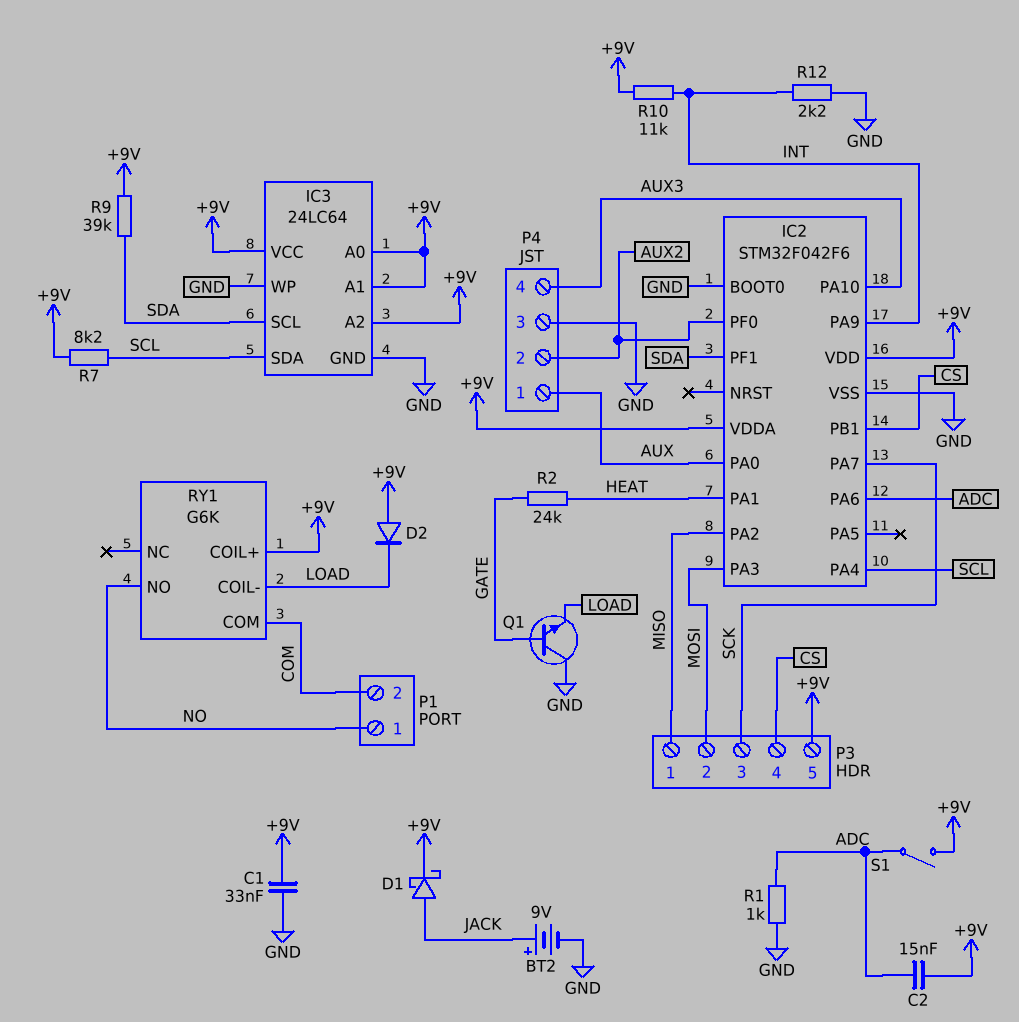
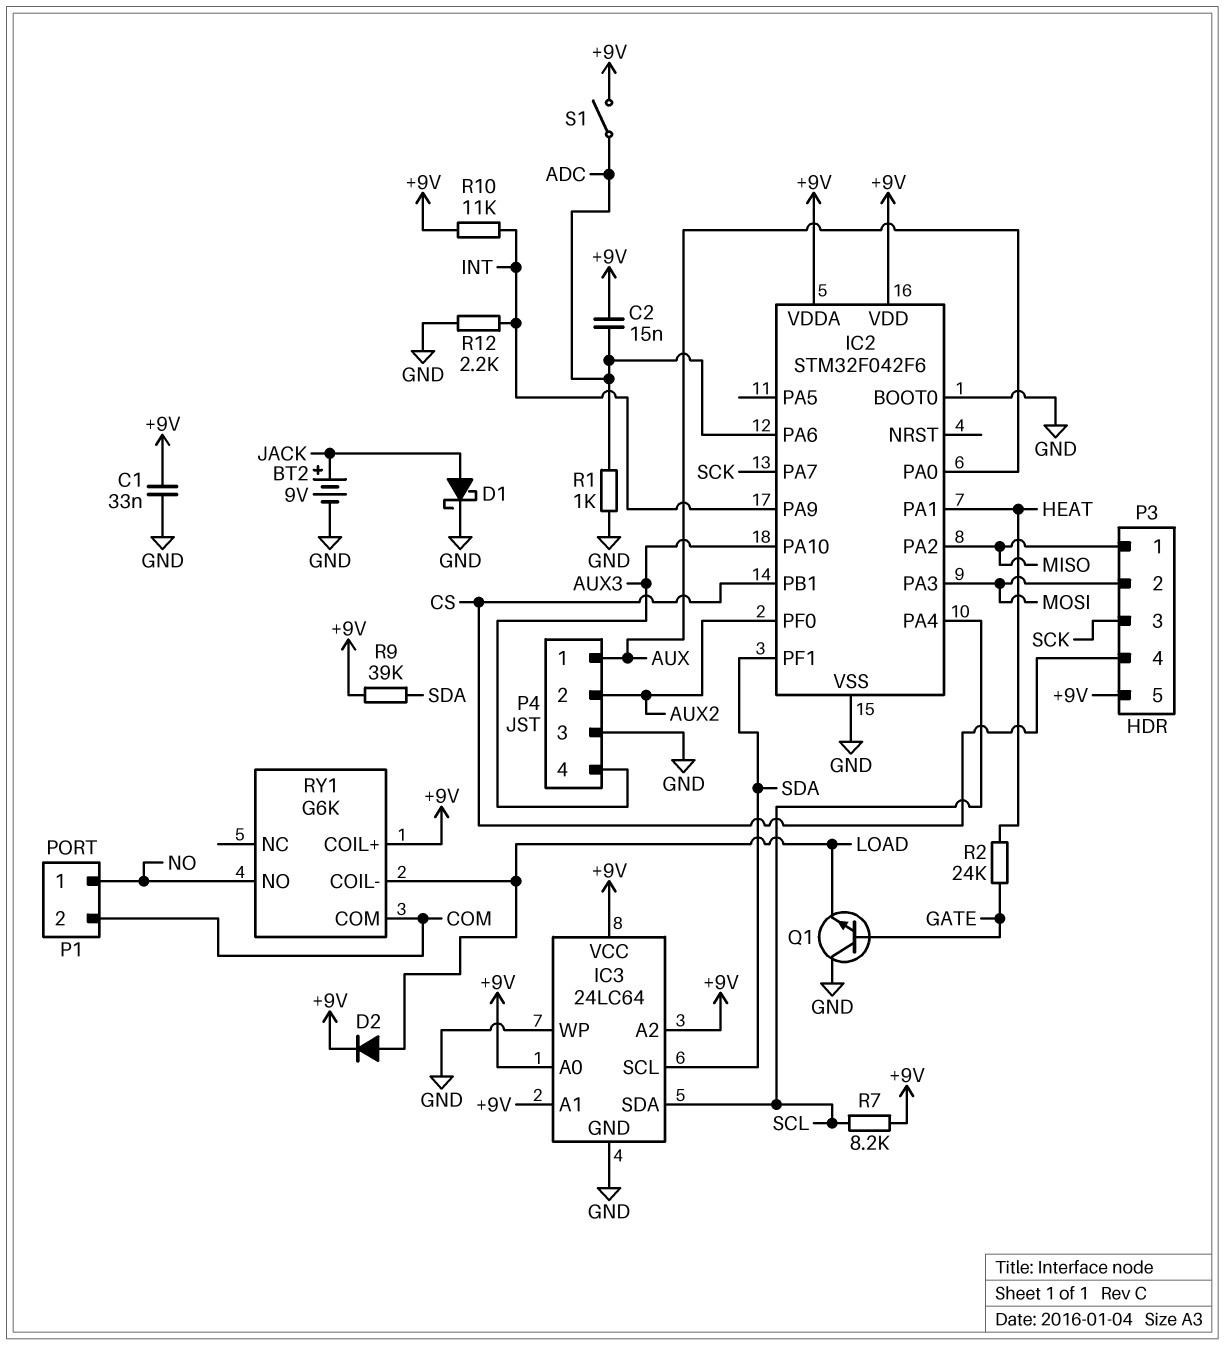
D1: schottky (A JACK, K +9V) -> schottky (A JACK, K GND)
D2: diode (A +9V, K LOAD) -> diode (A LOAD, K +9V)

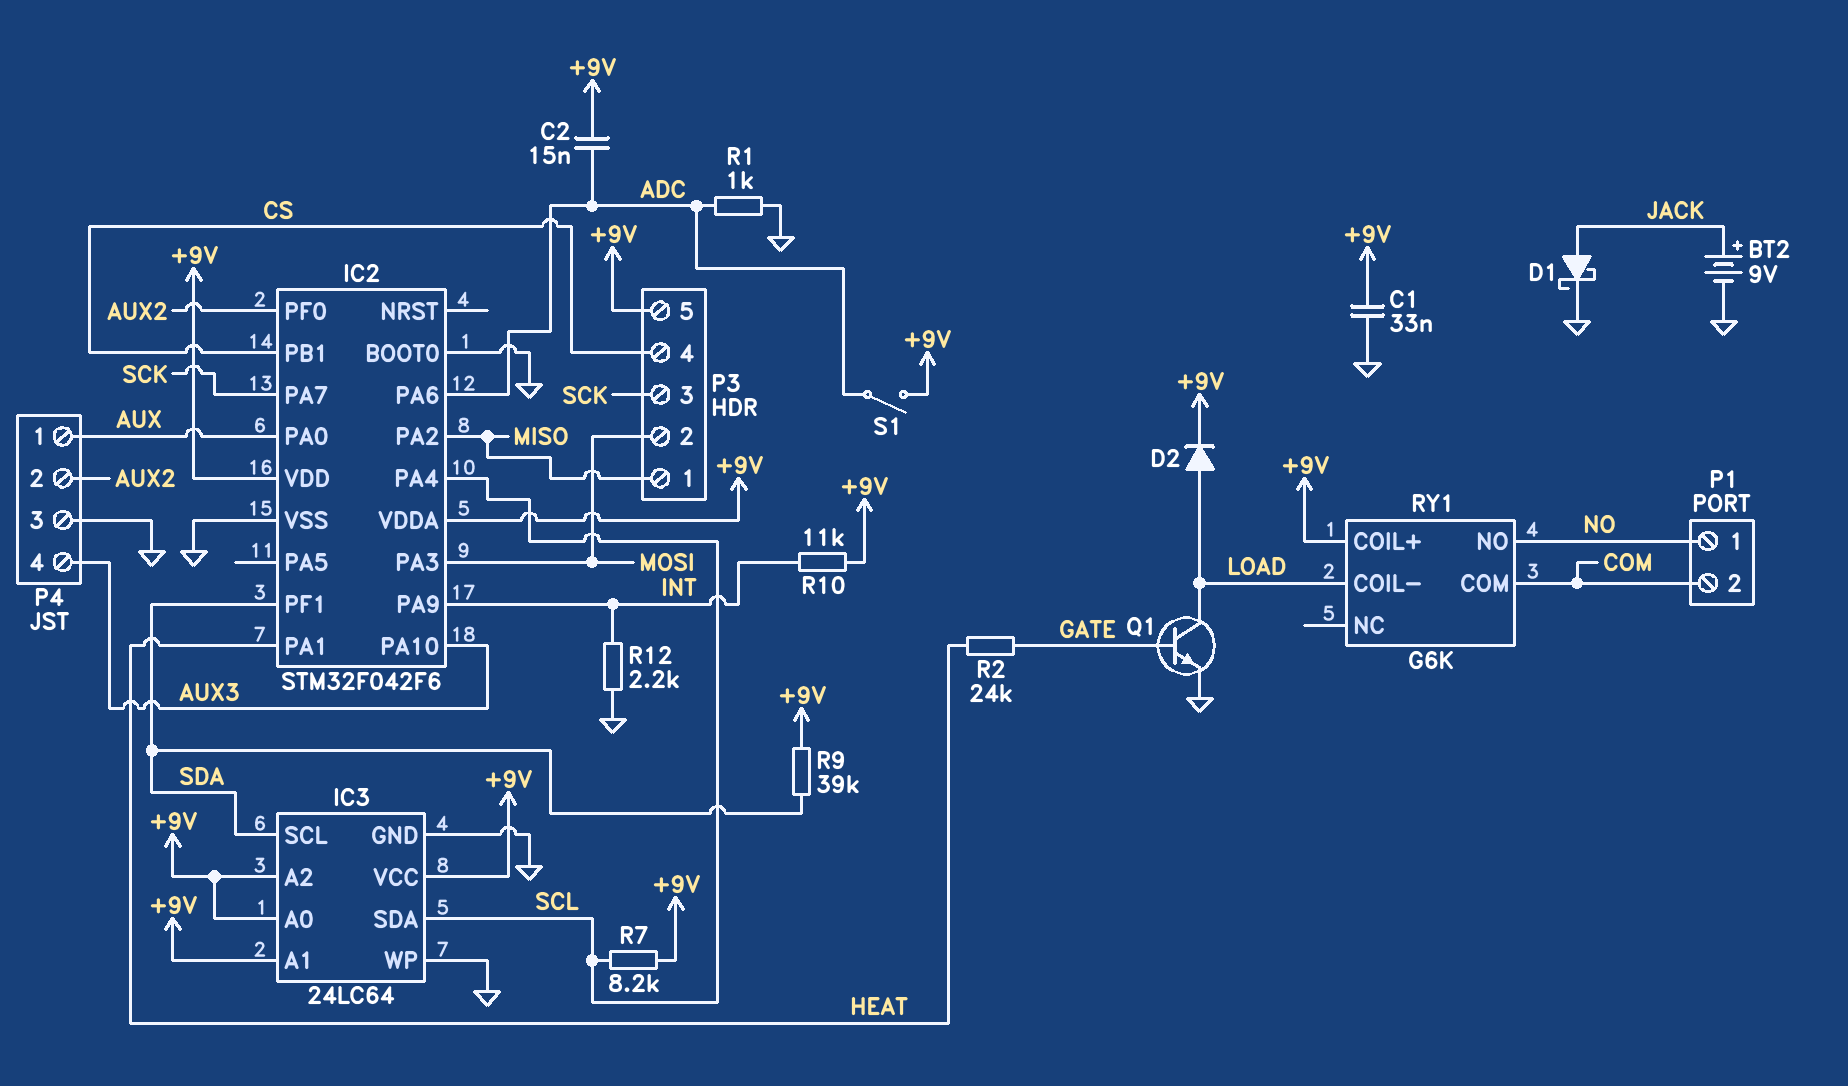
Q1: NPN (B GATE, C GND, E LOAD) -> NPN (B GATE, C LOAD, E GND)

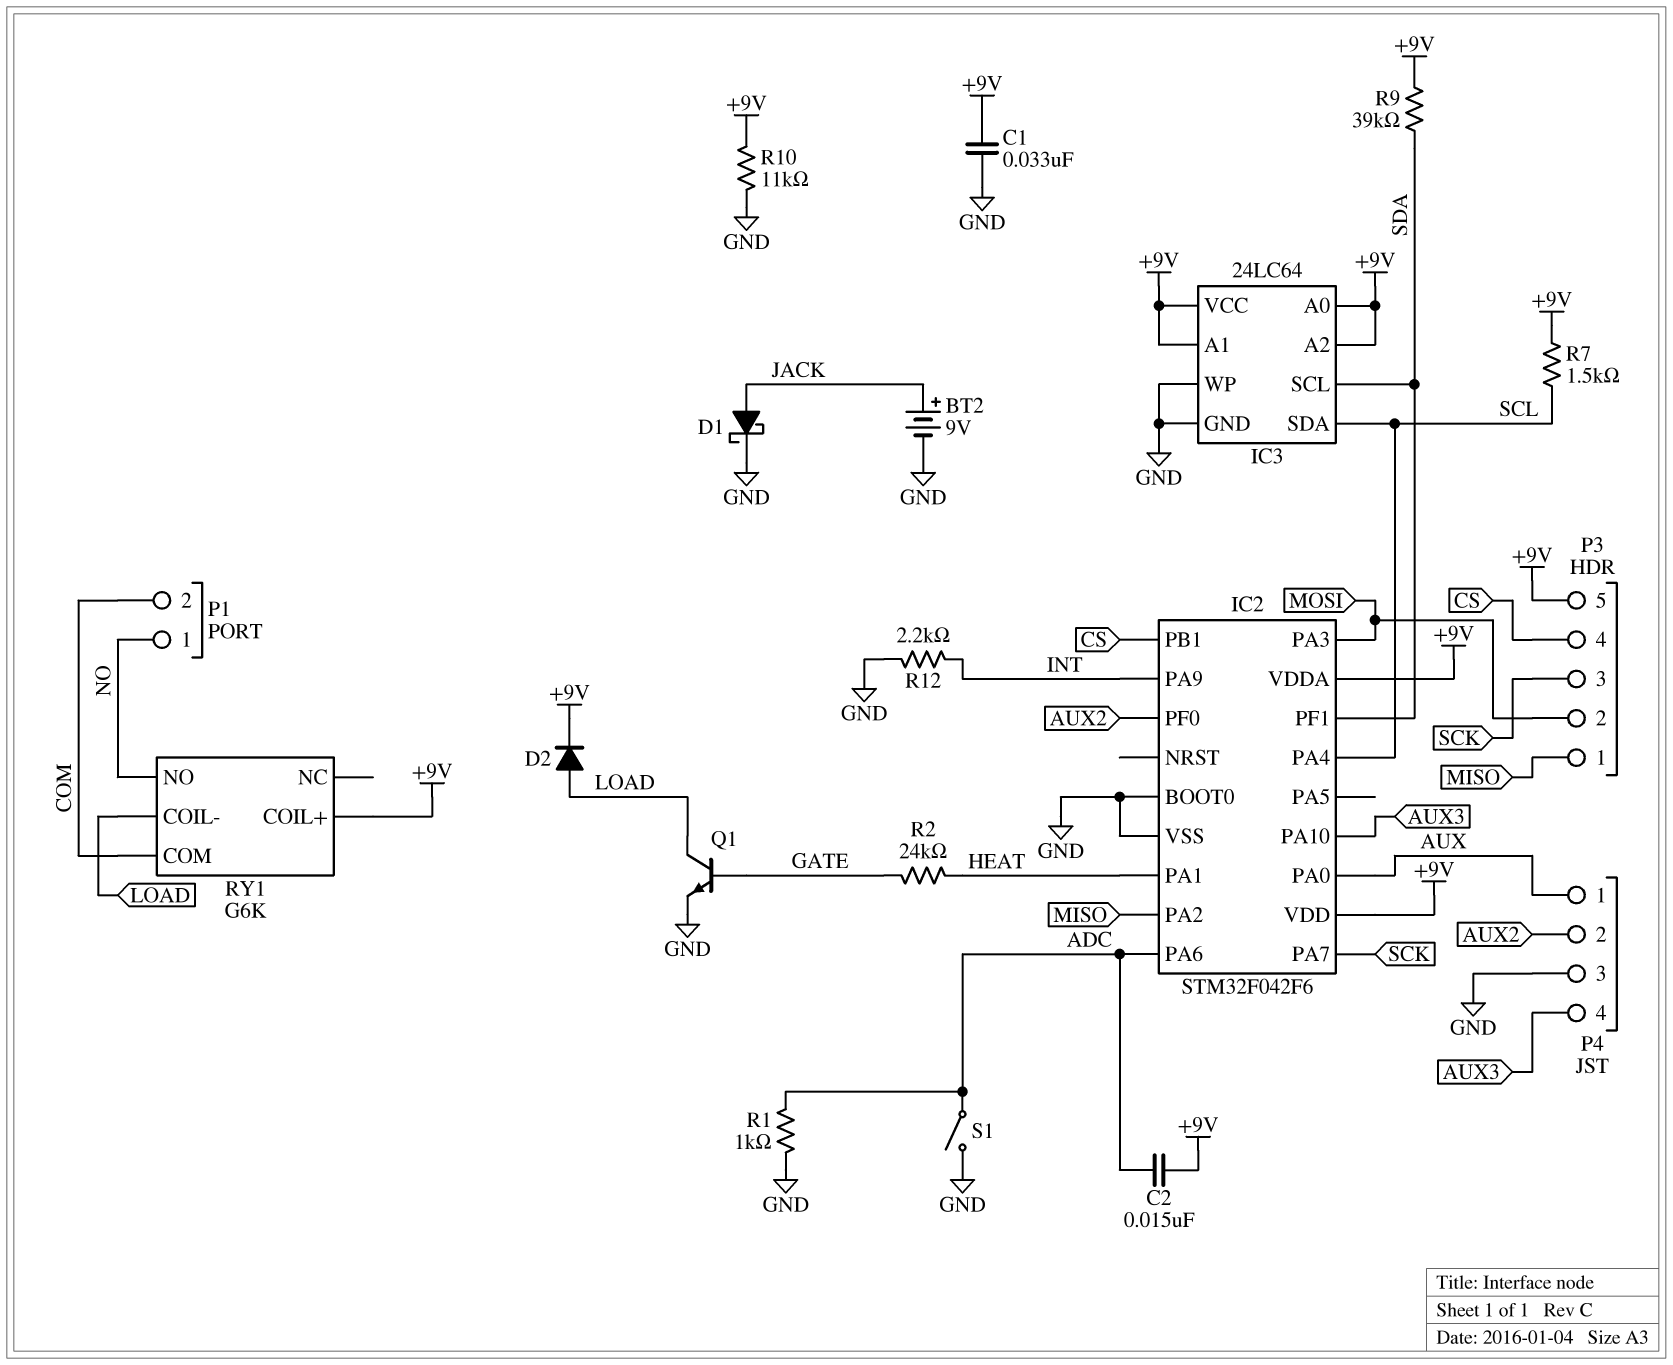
R7: 8.2k (+9V, SCL) -> 1.5k (+9V, SCL)
R10: 11k (+9V, INT) -> 11k (+9V, GND)
S1: switch (+9V, ADC) -> switch (ADC, GND)

